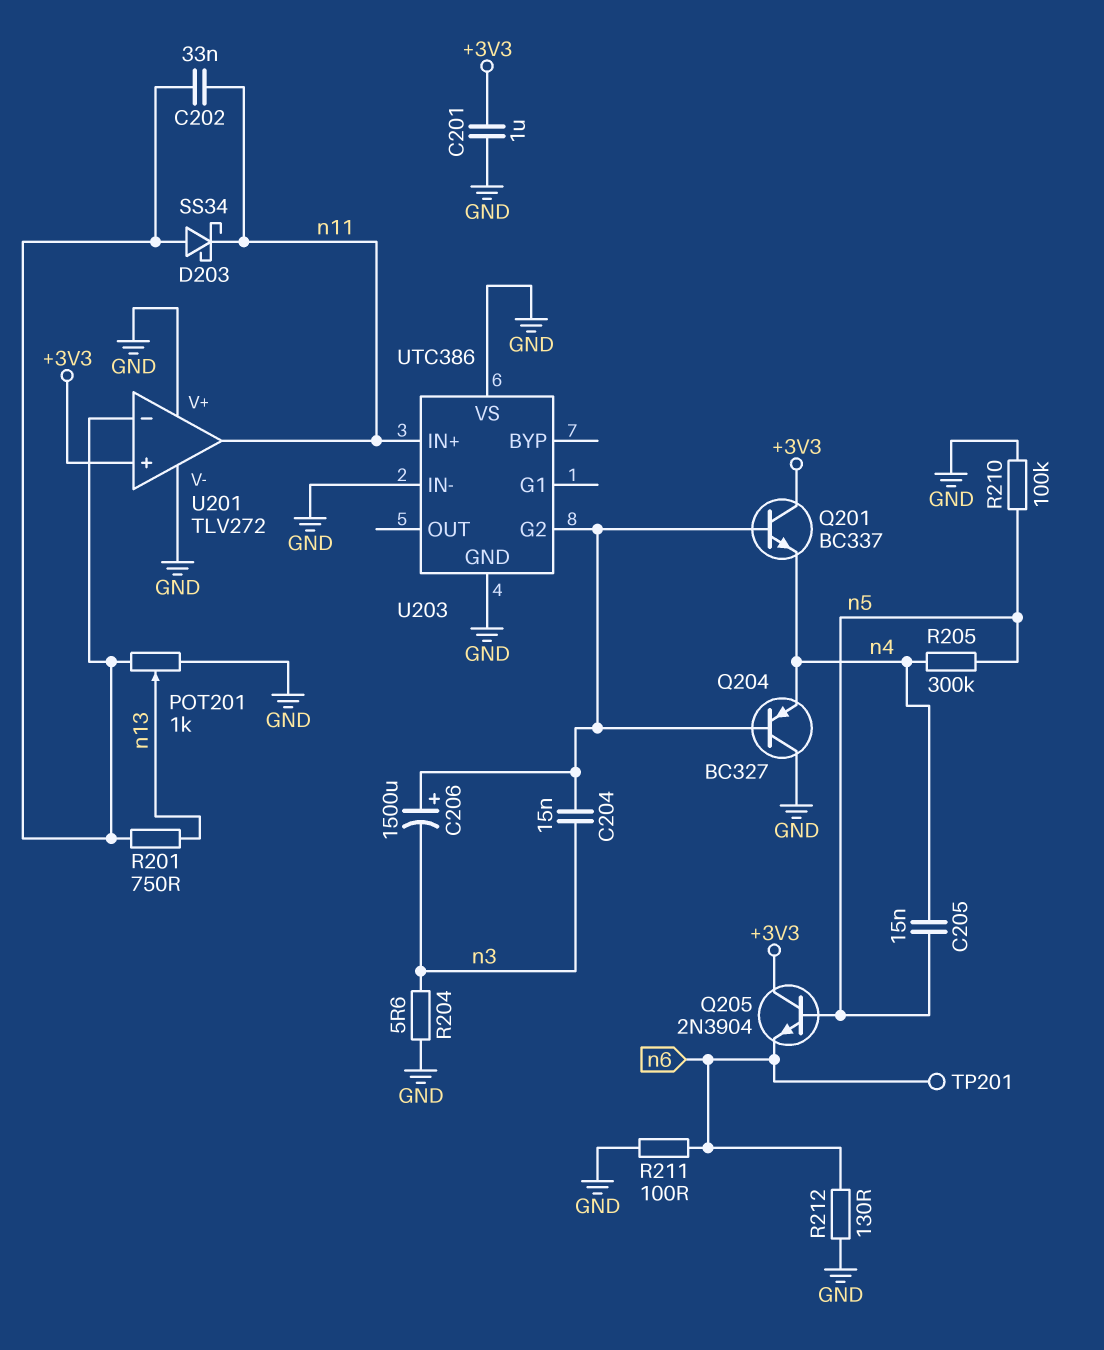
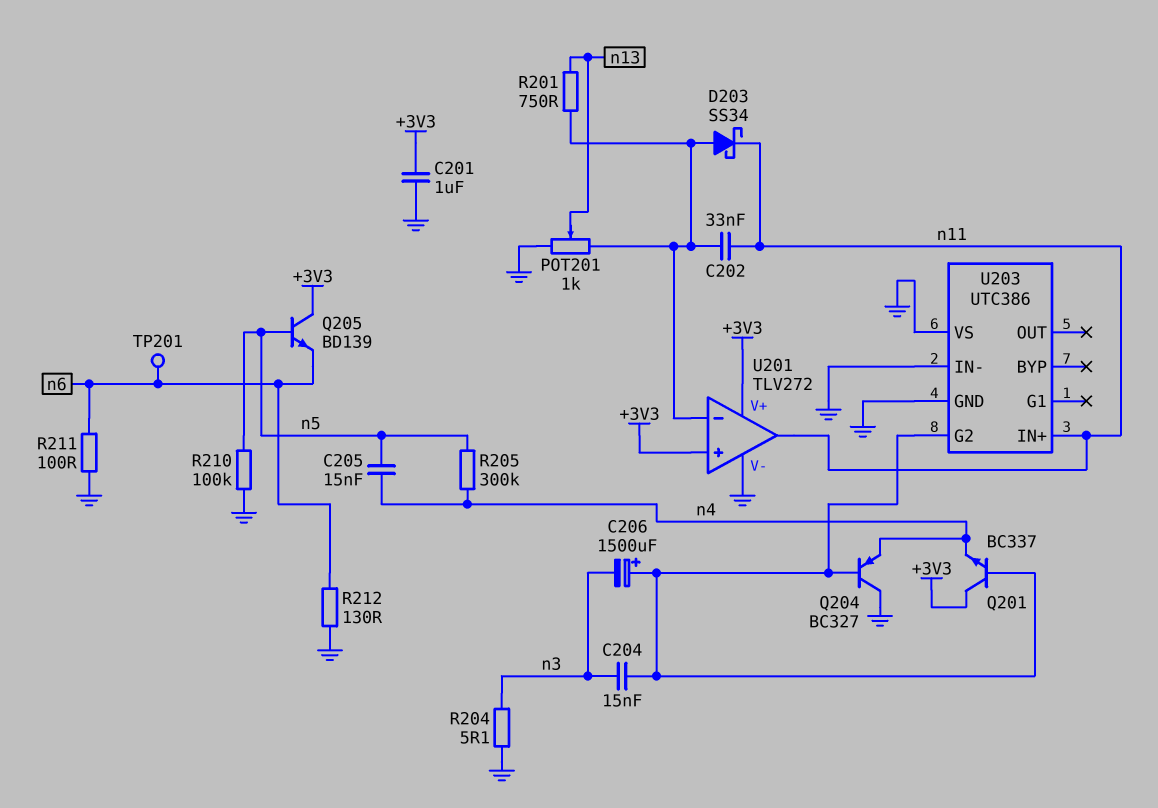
Q205: NPN 2N3904 (B n5, C +3V3, E n6) -> NPN BD139 (B n5, C +3V3, E n6)
R204: 5.6 (GND, n3) -> 5.1 (GND, n3)
U201 pin V+: GND -> +3V3

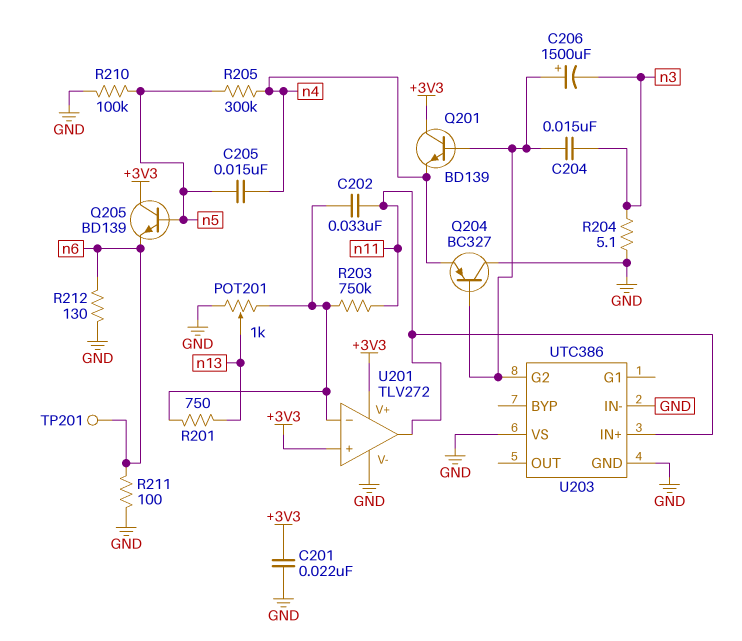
C201: 1uF (+3V3, GND) -> 22nF (+3V3, GND)
D203: schottky SS34 (A U201/in-, K n11) -> none
Q201: NPN BC337 (B U203/G2, C +3V3, E n4) -> NPN BD139 (B U203/G2, C +3V3, E n4)
R203: none -> 750k (U201/in-, n11)

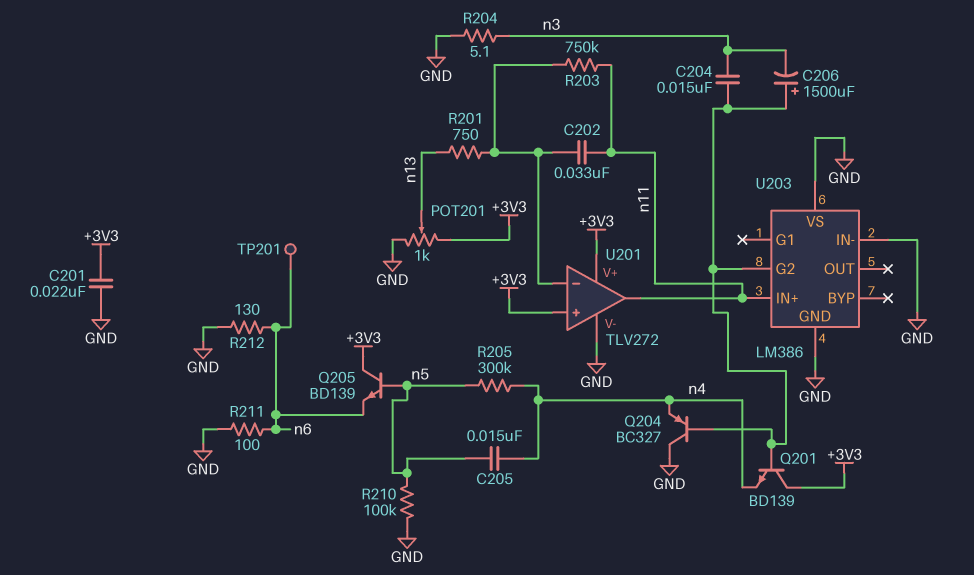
POT201: 1k (GND, U201/in-, wiper n13) -> 1k (+3V3, GND, wiper n13)
U203: UTC386 -> LM386

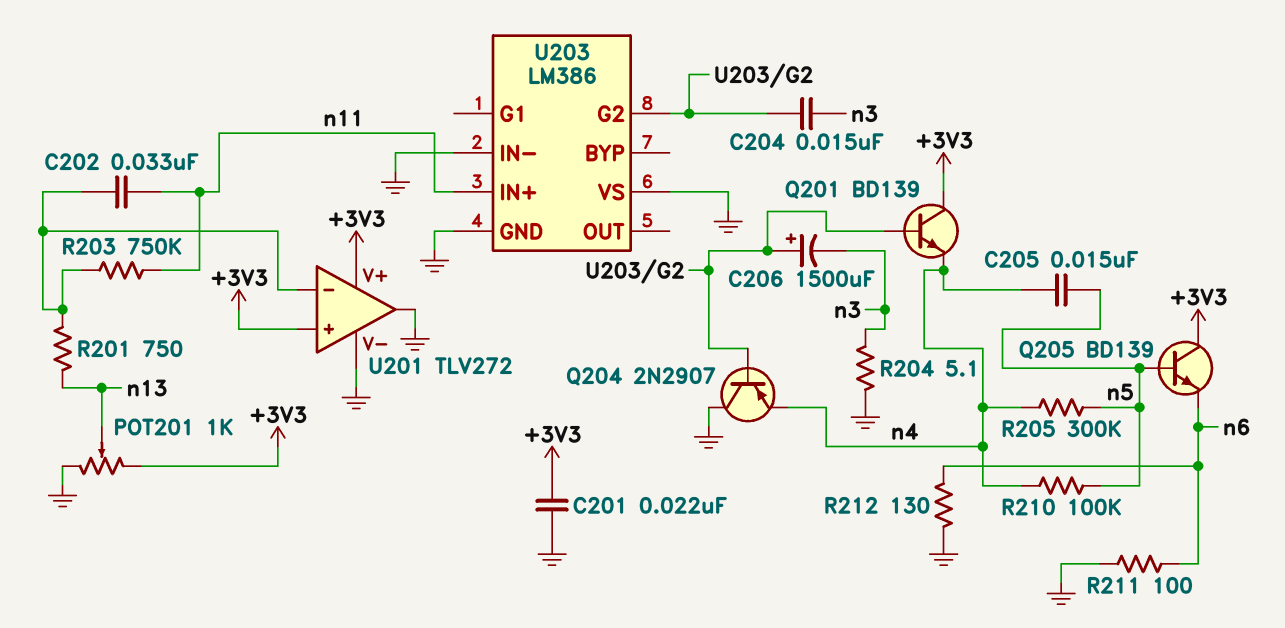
Q204: PNP BC327 (B U203/G2, C GND, E n4) -> PNP 2N2907 (B U203/G2, C GND, E n4)
R210: 100k (GND, n5) -> 100k (n4, n5)
TP201: test point (n6) -> none
U201 pin out: n11 -> GND

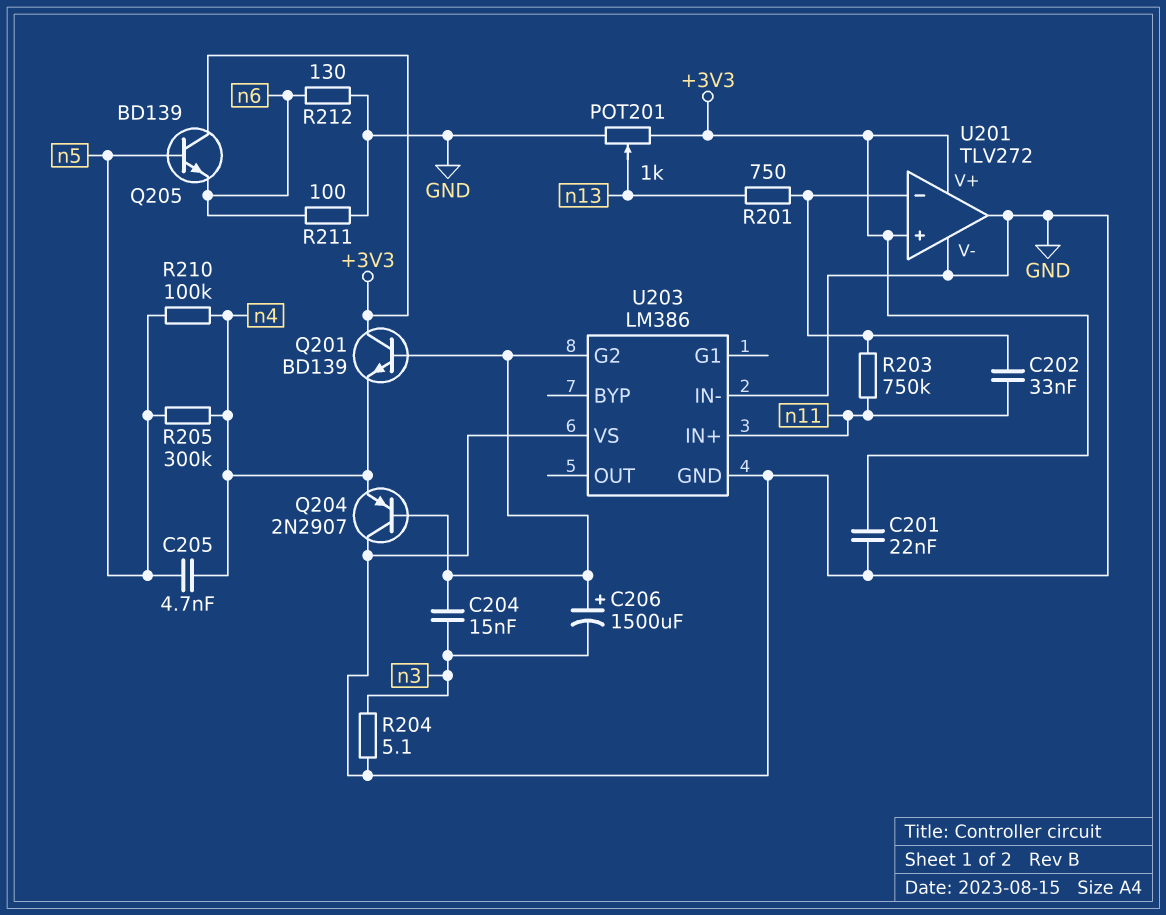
C205: 15nF (n4, n5) -> 4.7nF (n4, n5)

